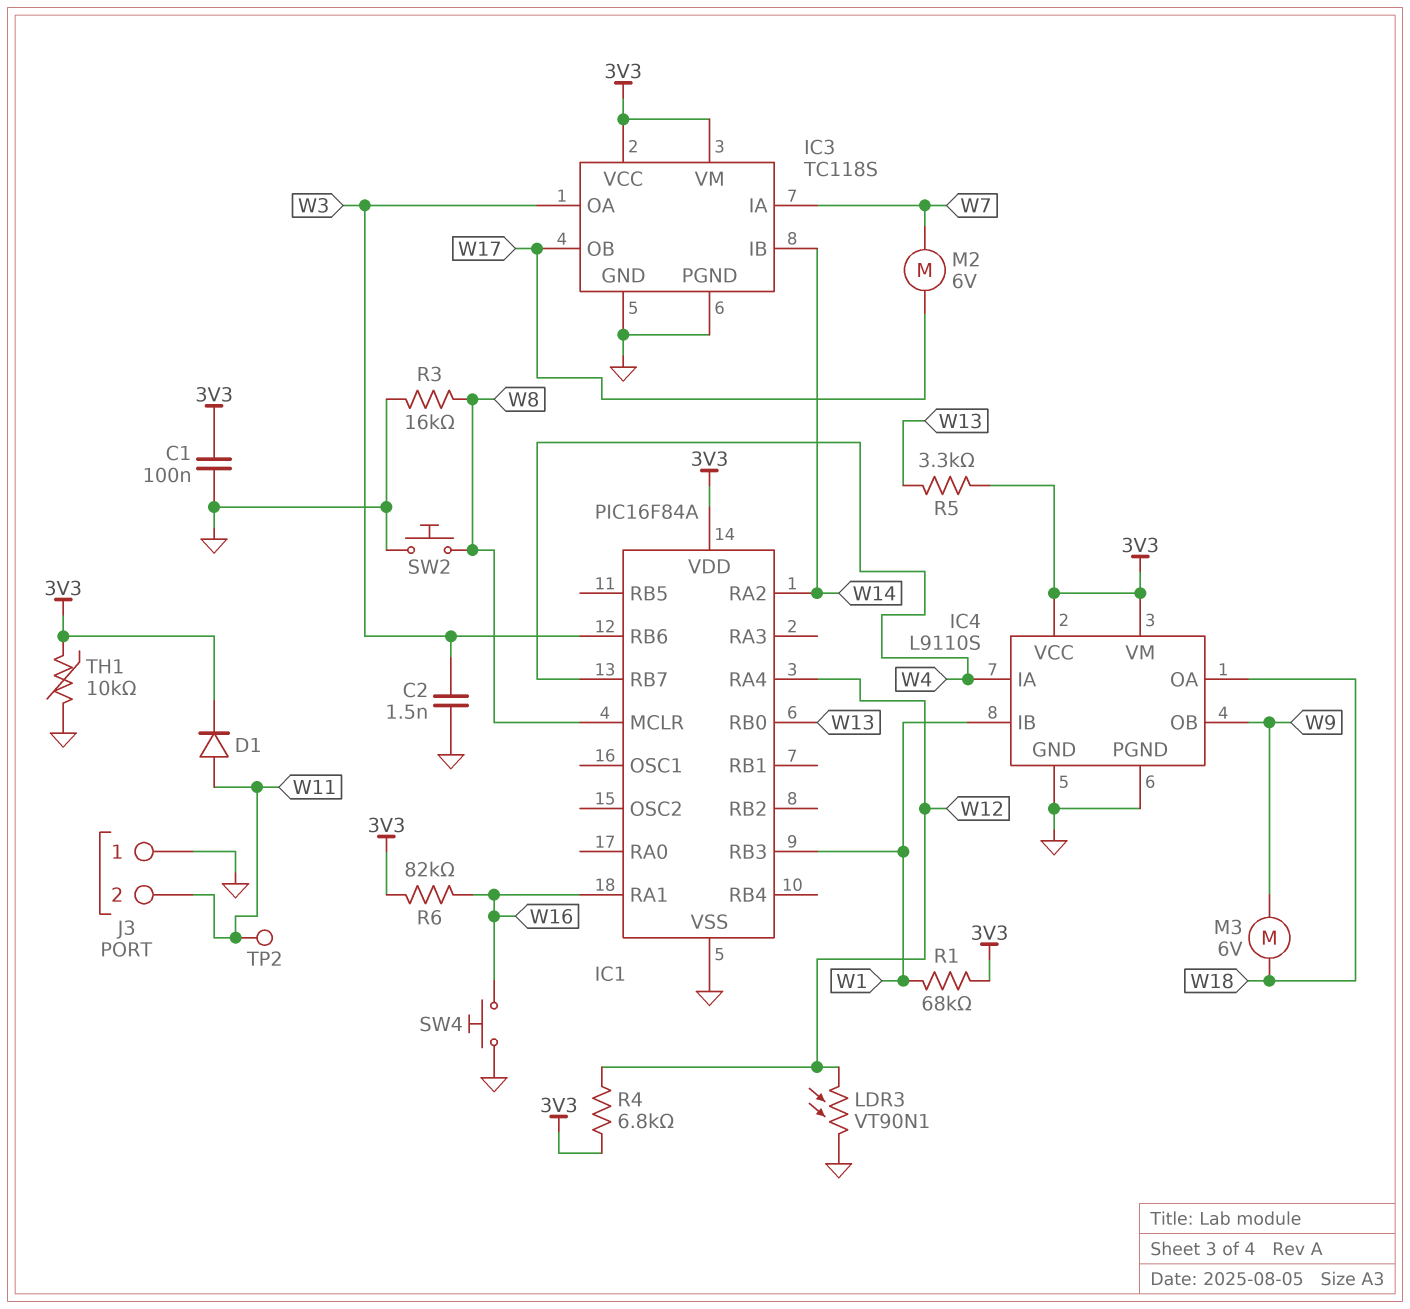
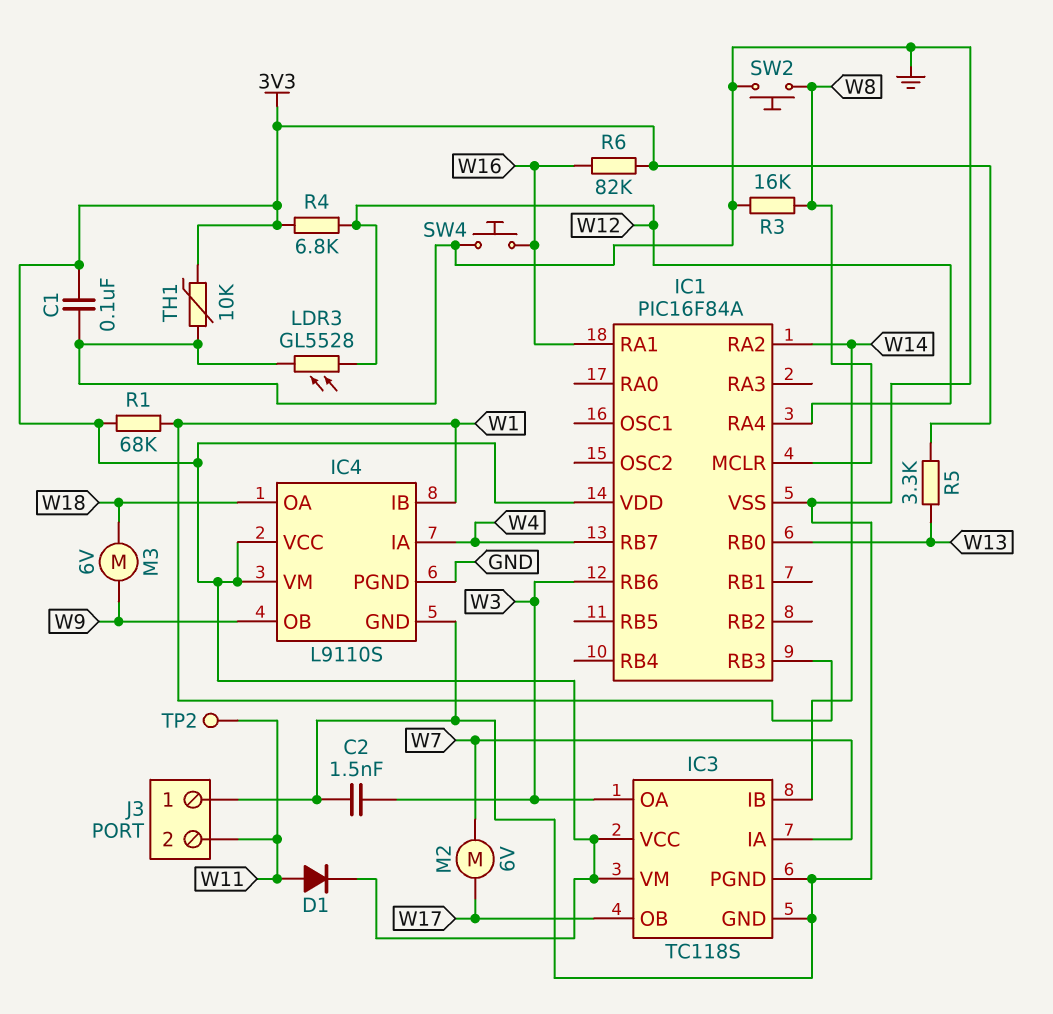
LDR3: VT90N1 (GND, W12) -> GL5528 (GND, W12)

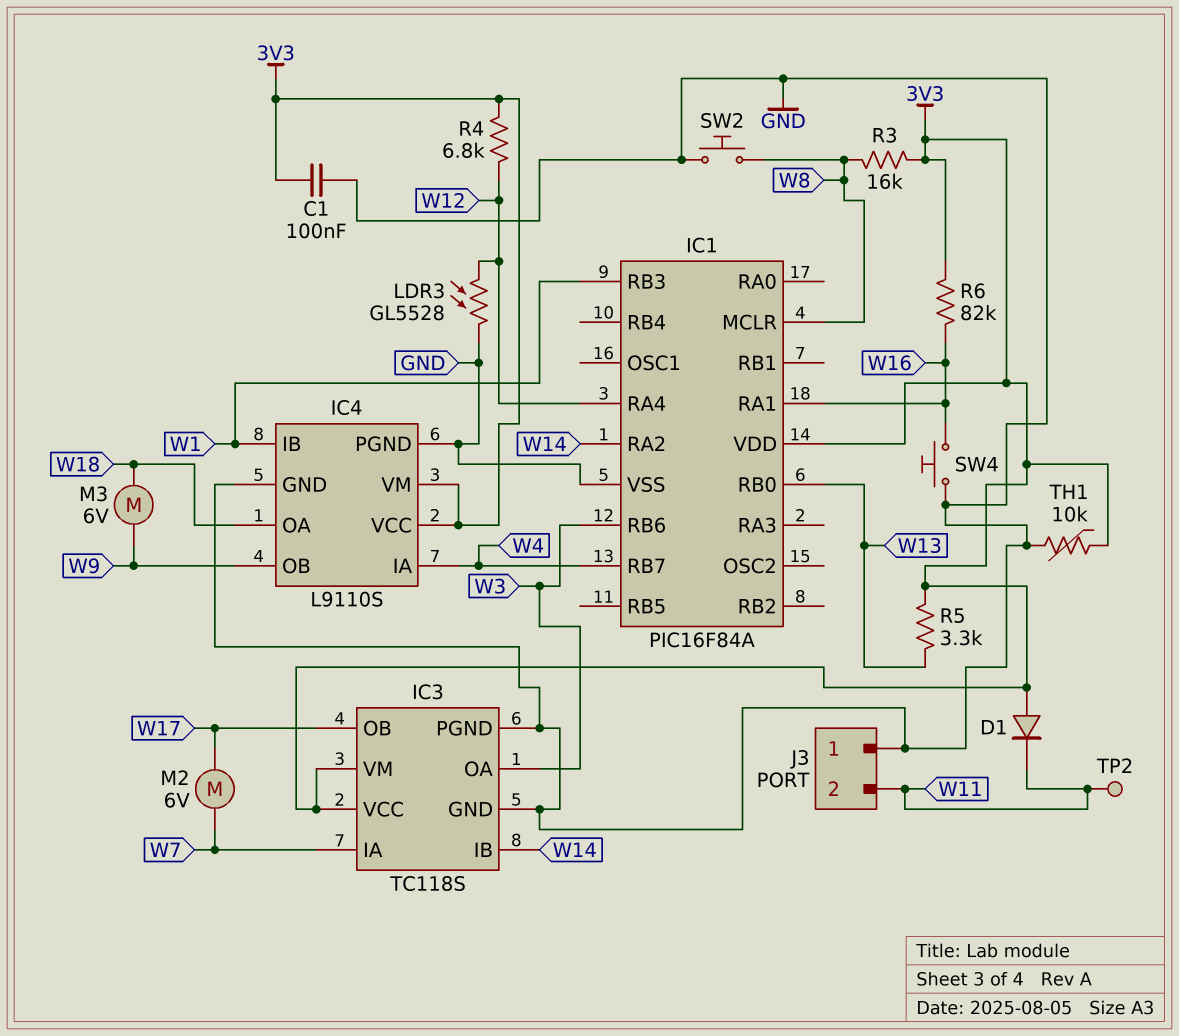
C2: 1.5nF (GND, W3) -> none
D1: diode (A W11, K 3V3) -> diode (A 3V3, K W11)
R1: 68k (3V3, W1) -> none
R3: 16k (GND, W8) -> 16k (3V3, W8)

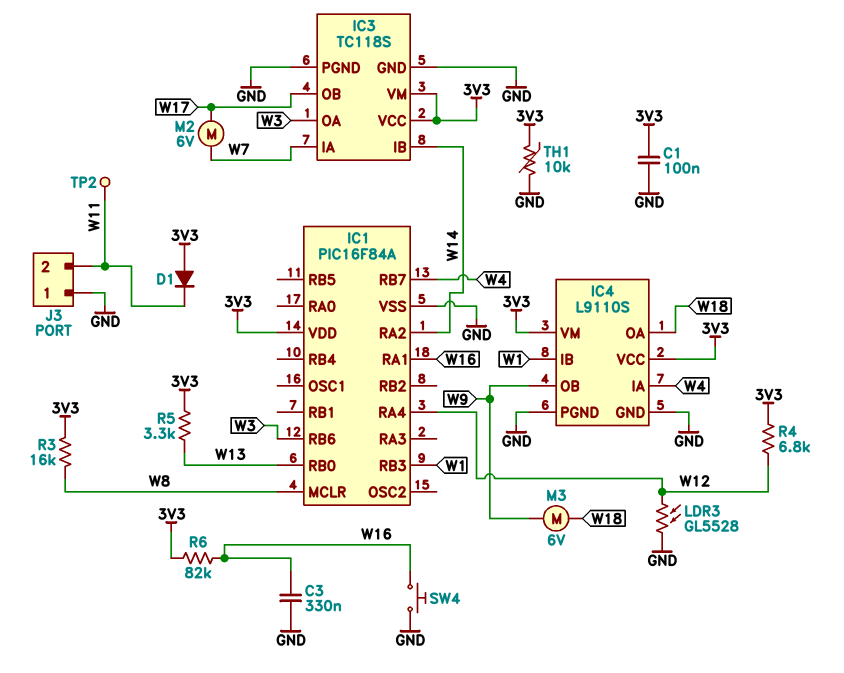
C3: none -> 330nF (GND, W16)
SW2: button (GND, W8) -> none

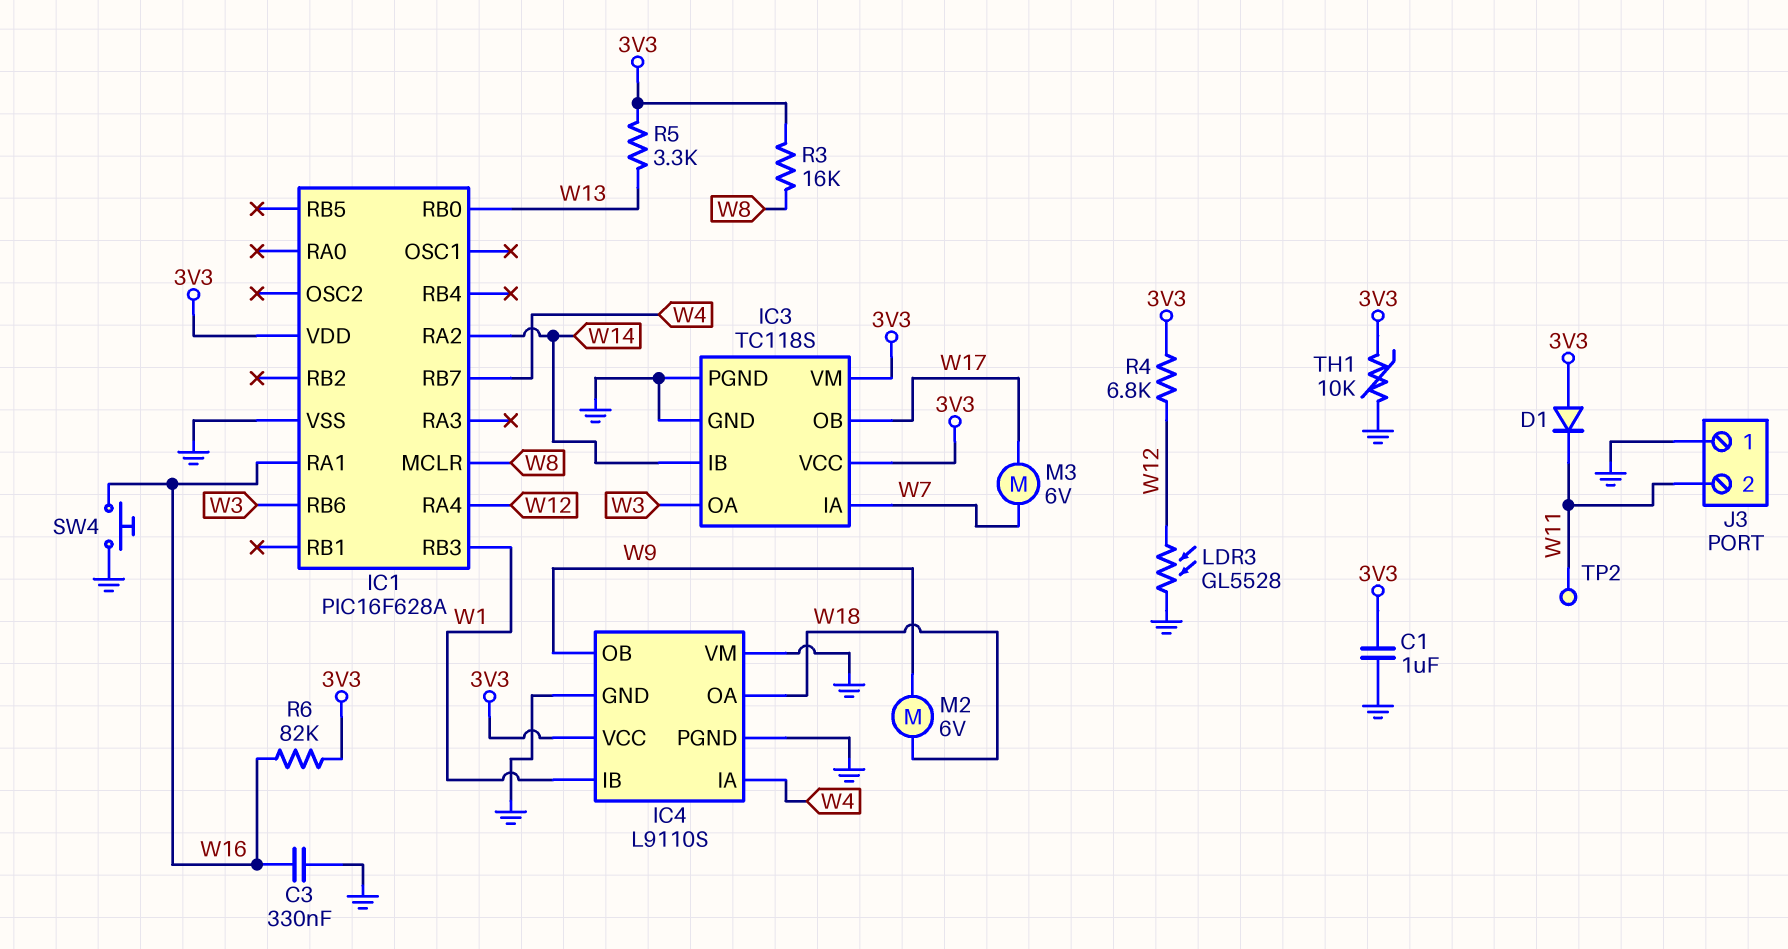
C1: 100nF (3V3, GND) -> 1uF (3V3, GND)
IC1: PIC16F84A -> PIC16F628A
IC4 pin VM: 3V3 -> GND
M2: motor 6V (W7, W17) -> motor 6V (W9, W18)
M3: motor 6V (W9, W18) -> motor 6V (W7, W17)

